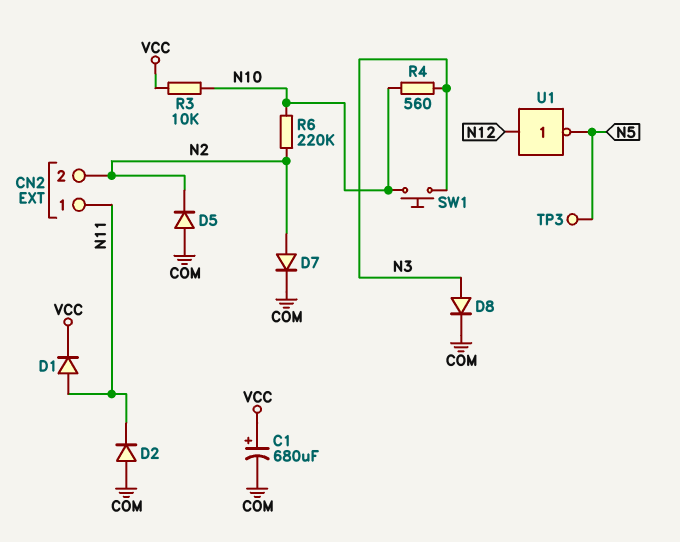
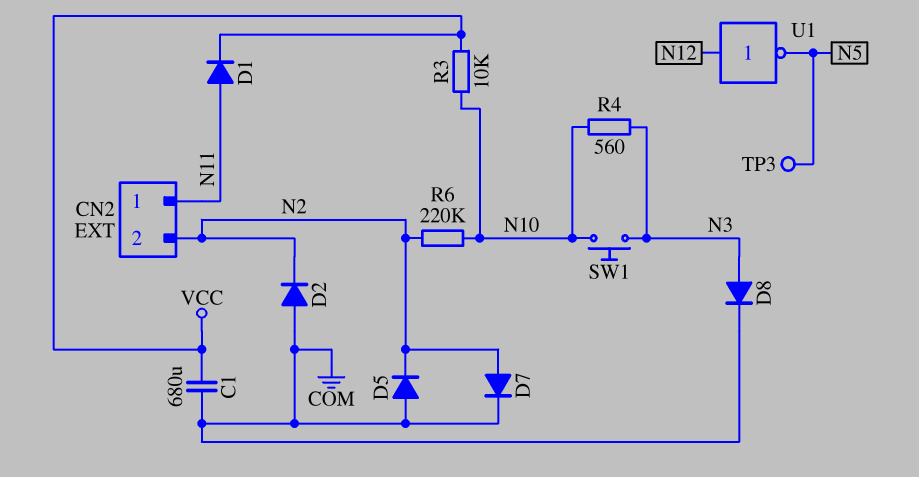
C1: 680uF (plus VCC, minus COM) -> 680uF (COM, VCC)
D2: diode (A COM, K N11) -> diode (A COM, K N2)

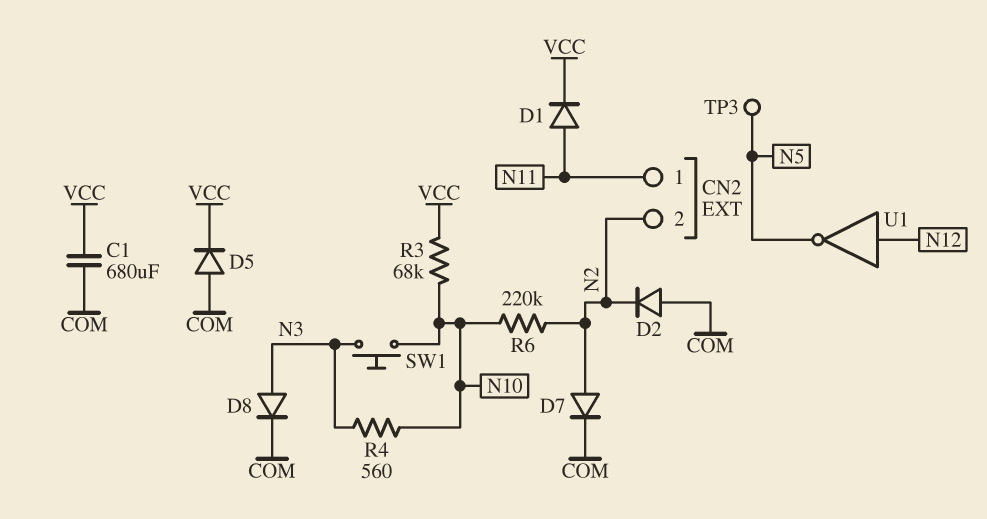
D5: diode (A COM, K N2) -> diode (A COM, K VCC)
R3: 10k (N10, VCC) -> 68k (N10, VCC)

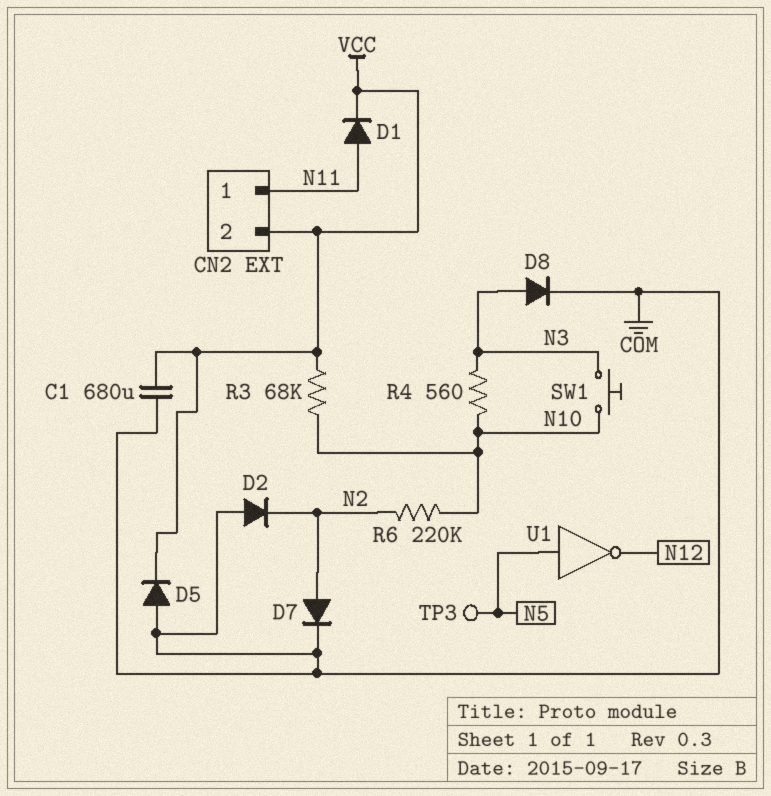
CN2 pin 2: N2 -> VCC
U1: NOT (in N12, out N5) -> NOT (in N5, out N12)

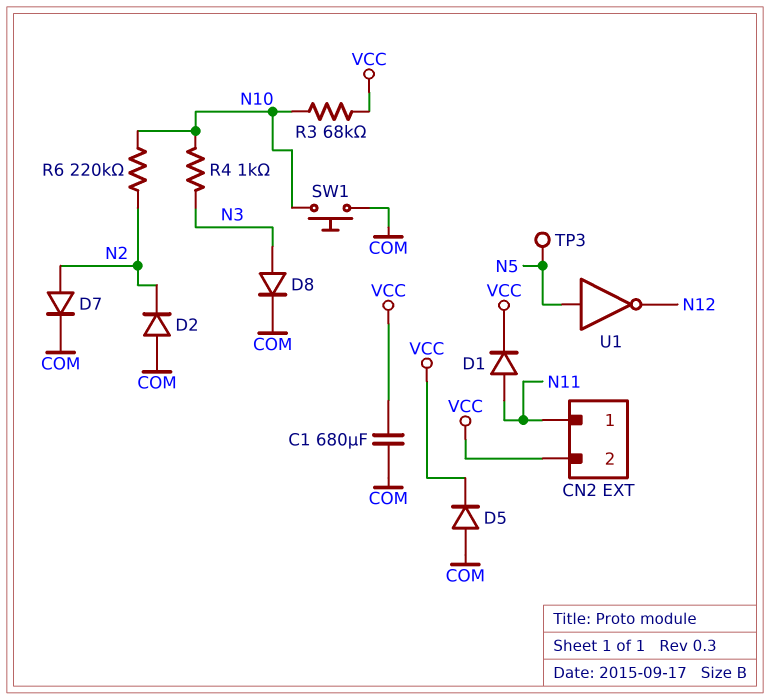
R4: 560 (N3, N10) -> 1k (N3, N10)
SW1: button (N3, N10) -> button (COM, N10)

